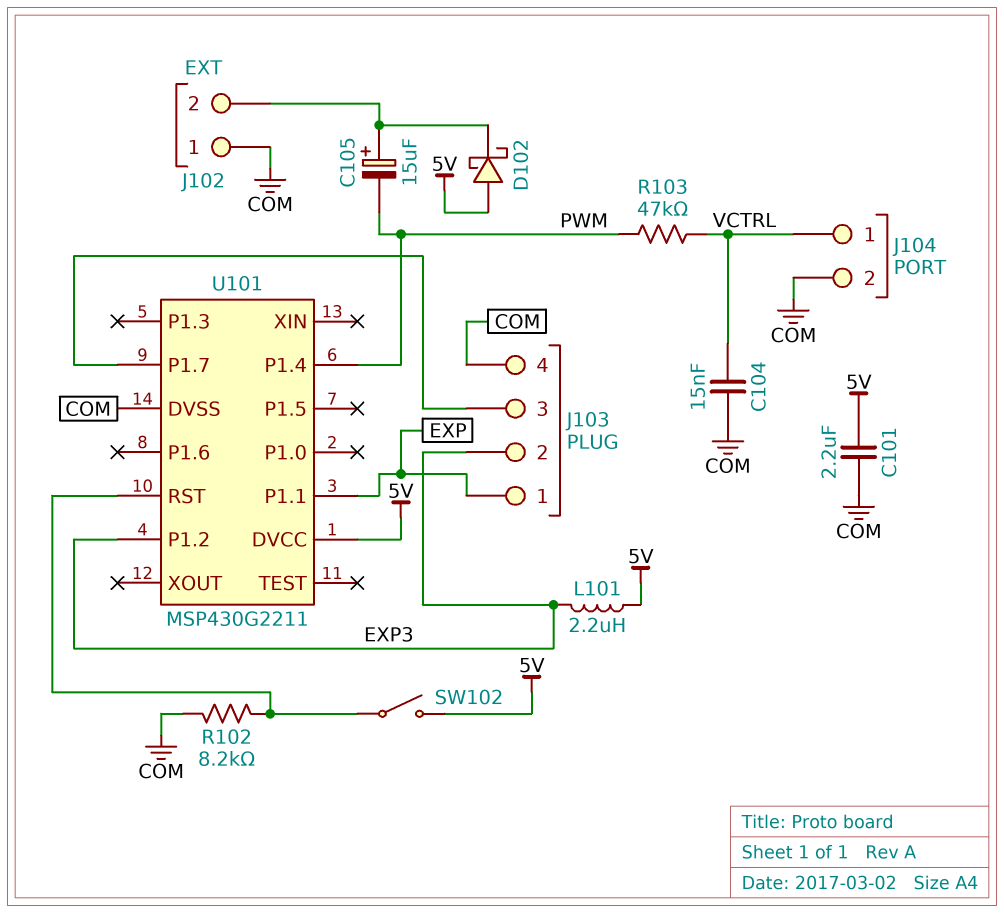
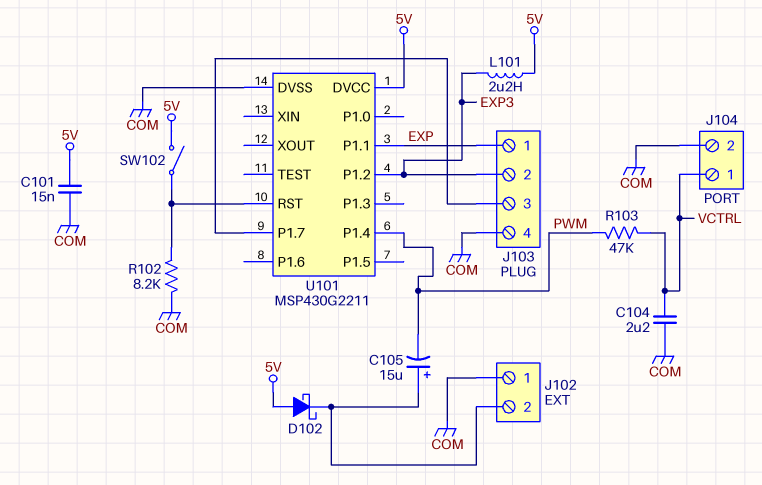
C101: 2.2uF (5V, COM) -> 15nF (5V, COM)
C104: 15nF (COM, VCTRL) -> 2.2uF (COM, VCTRL)

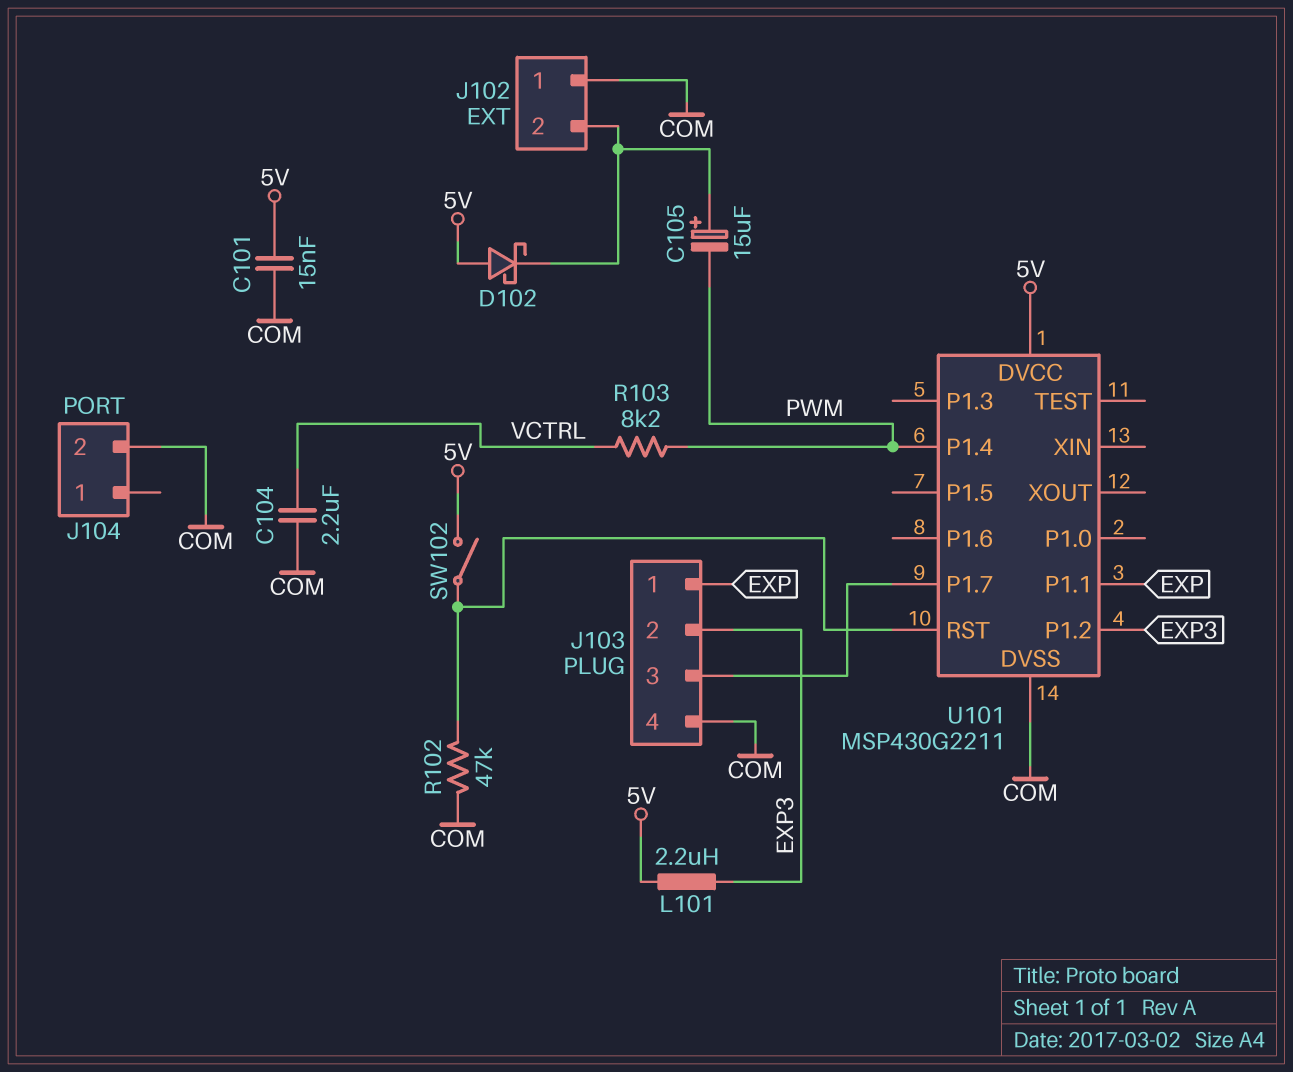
J104 pin 1: VCTRL -> none
R102: 8.2k (COM, U101/RST) -> 47k (COM, U101/RST)
R103: 47k (PWM, VCTRL) -> 8.2k (PWM, VCTRL)

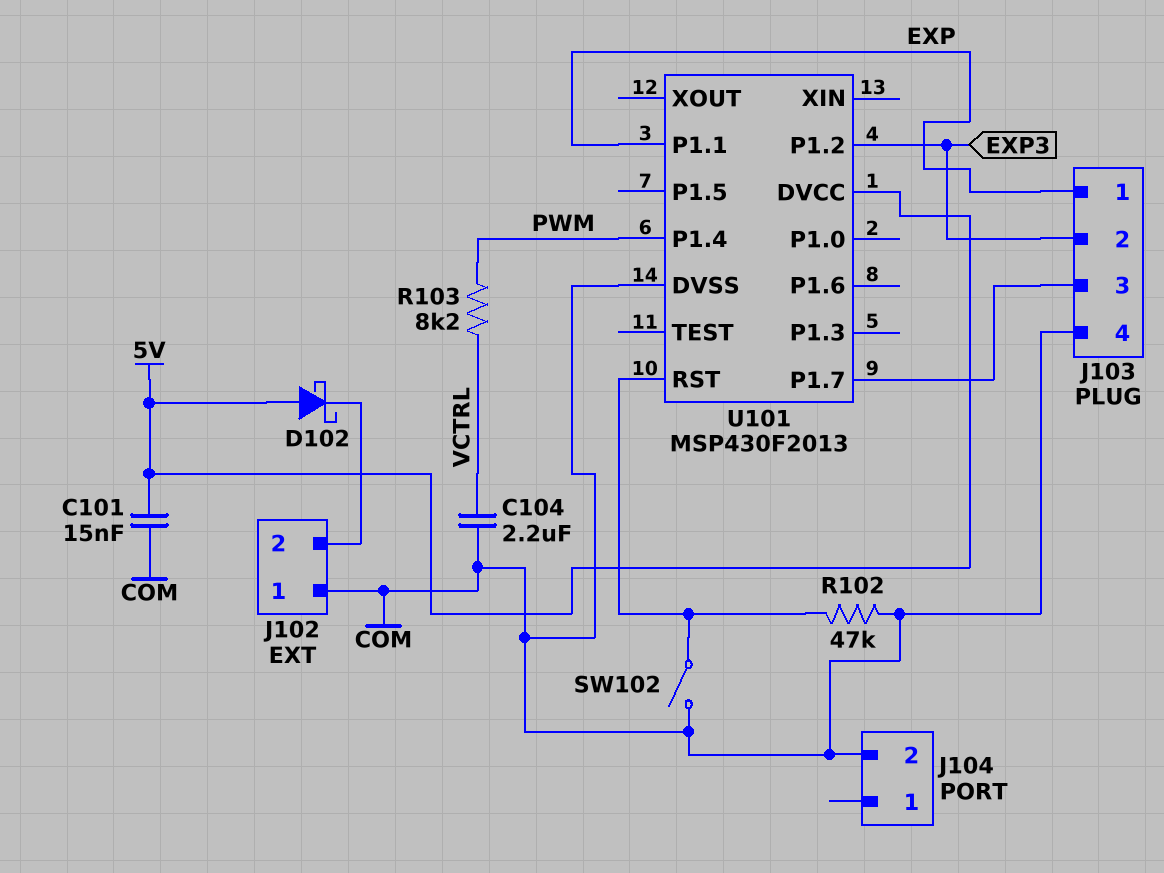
C105: 15uF (plus J102/2, minus PWM) -> none
L101: 2.2uH (5V, EXP3) -> none
SW102: switch (5V, U101/RST) -> switch (COM, U101/RST)
U101: MSP430G2211 -> MSP430F2013

